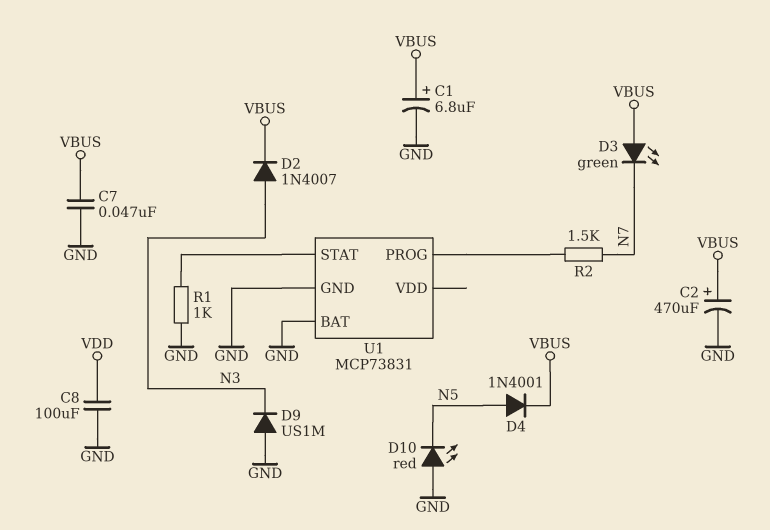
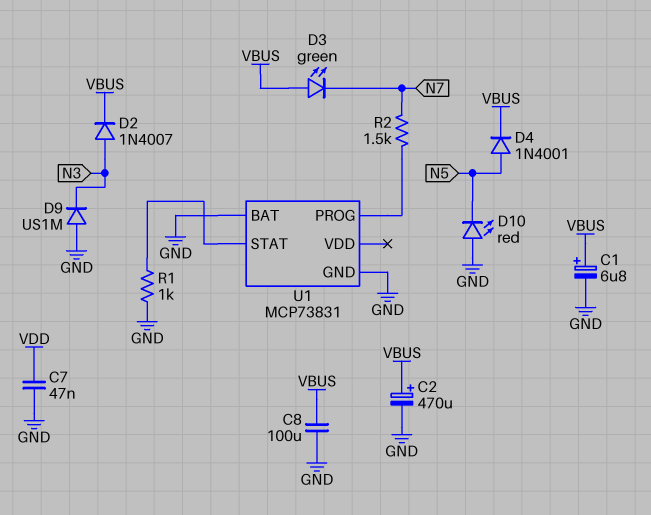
C7: 47nF (GND, VBUS) -> 47nF (GND, VDD)
C8: 100uF (GND, VDD) -> 100uF (GND, VBUS)

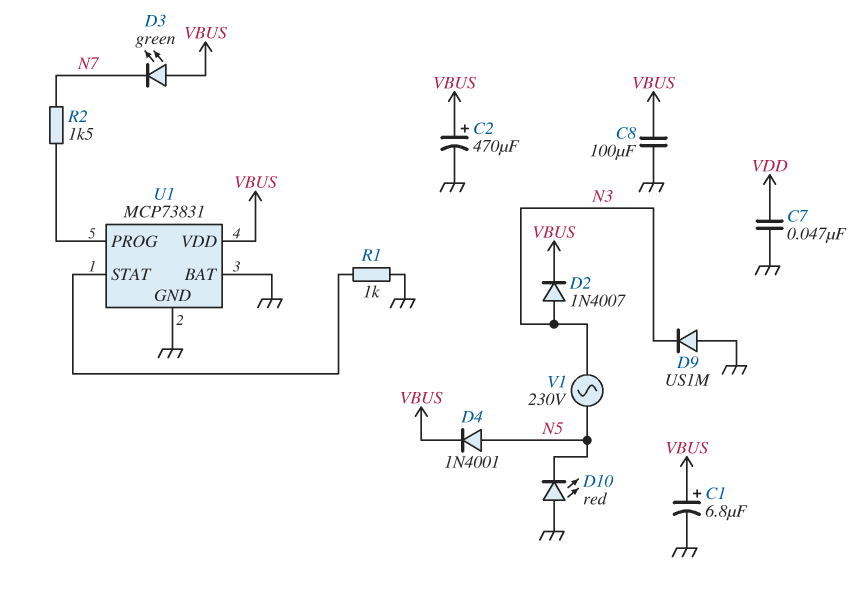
U1 pin VDD: none -> VBUS
V1: none -> AC 230V (N3, N5)

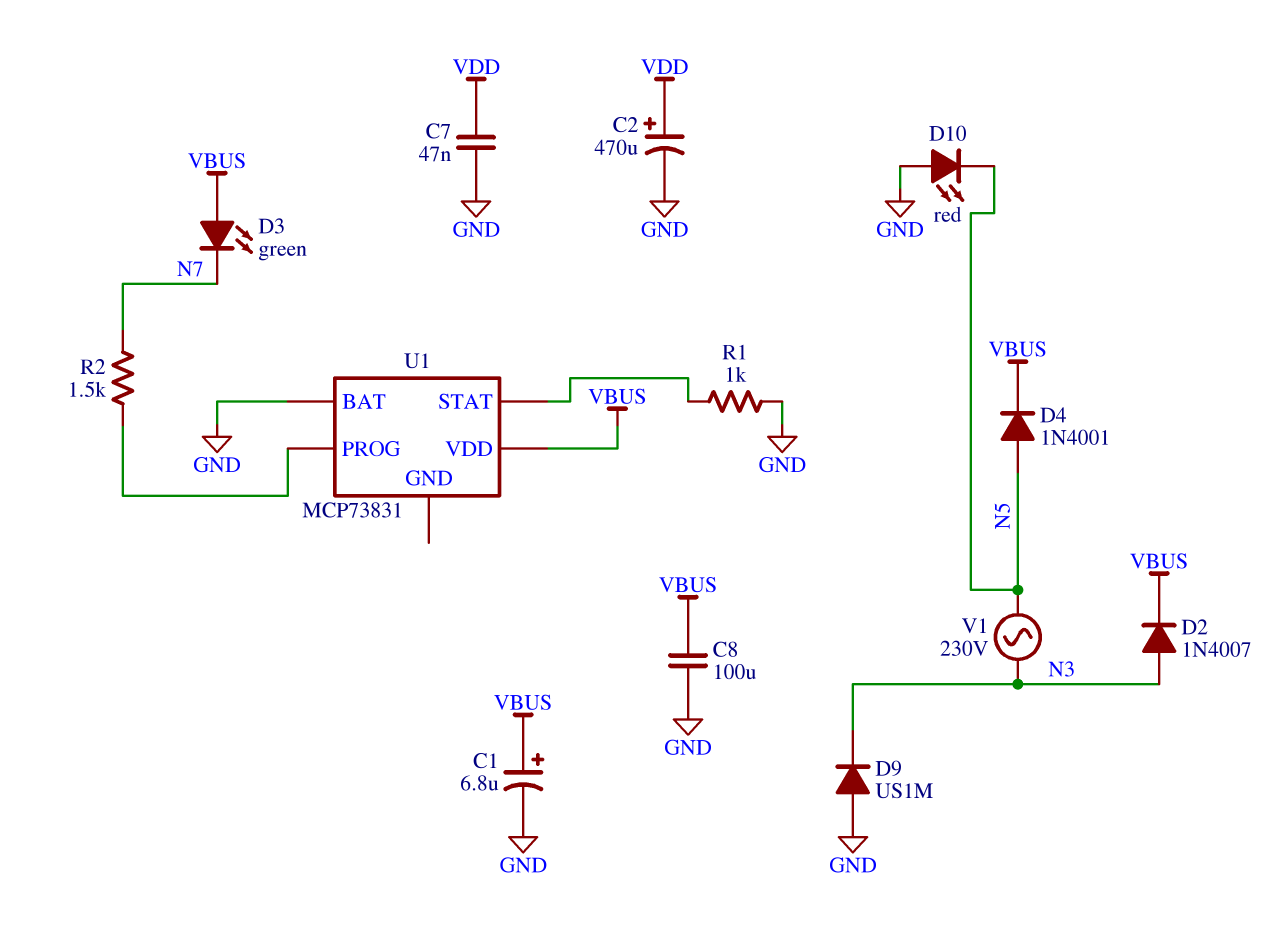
C2: 470uF (plus VBUS, minus GND) -> 470uF (plus VDD, minus GND)
U1 pin GND: GND -> none

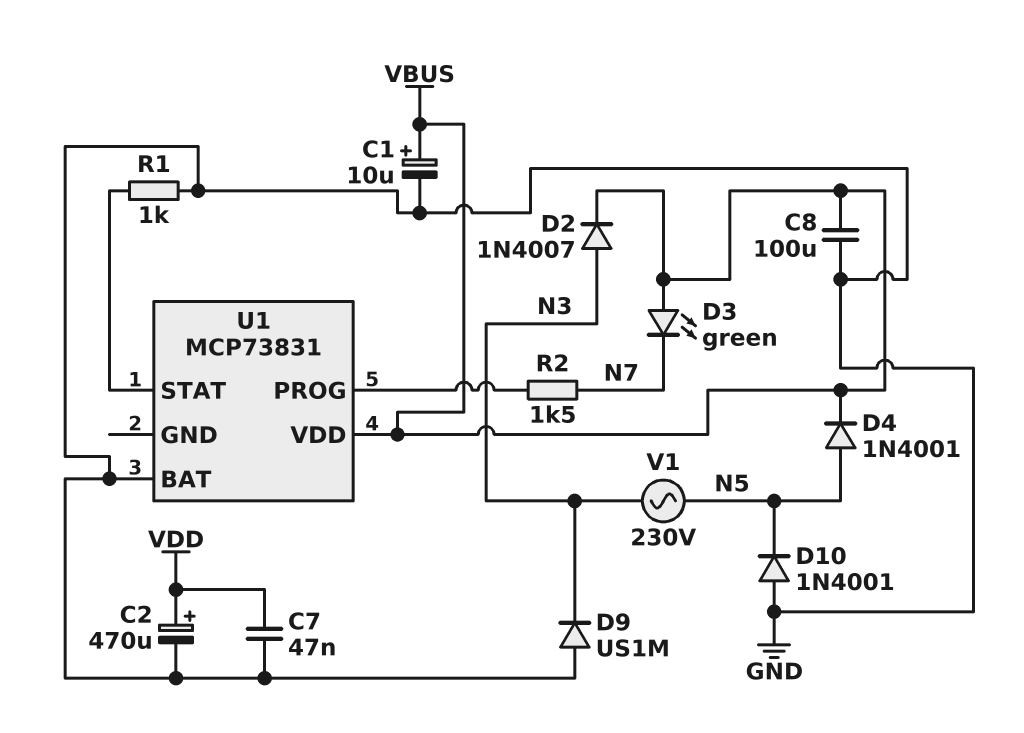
C1: 6.8uF (plus VBUS, minus GND) -> 10uF (plus VBUS, minus GND)
D10: LED red (A GND, K N5) -> diode 1N4001 (A GND, K N5)

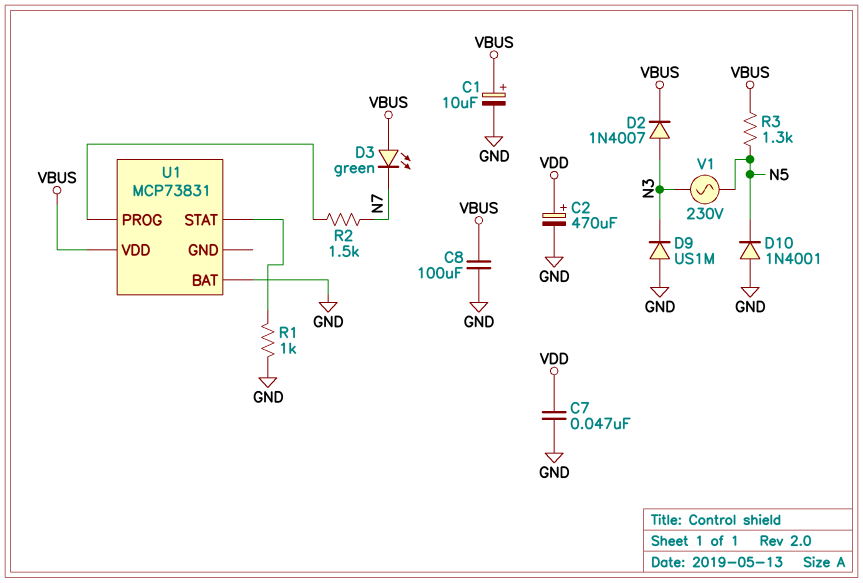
D4: diode 1N4001 (A N5, K VBUS) -> none
R3: none -> 1.3k (N5, VBUS)

